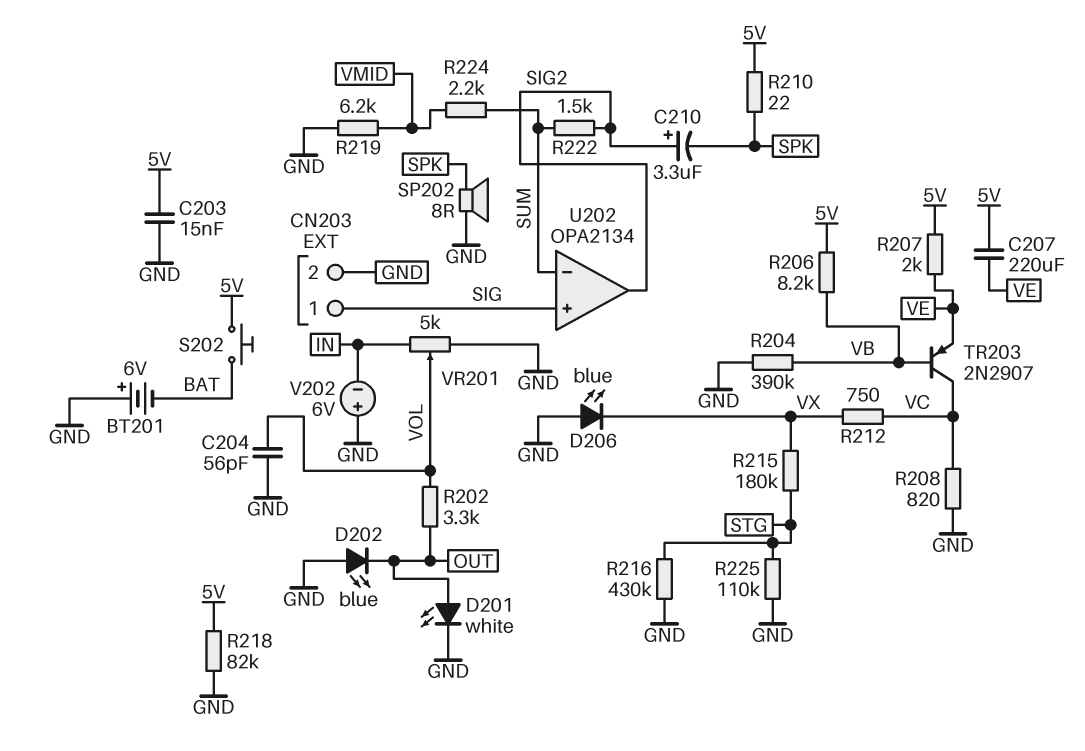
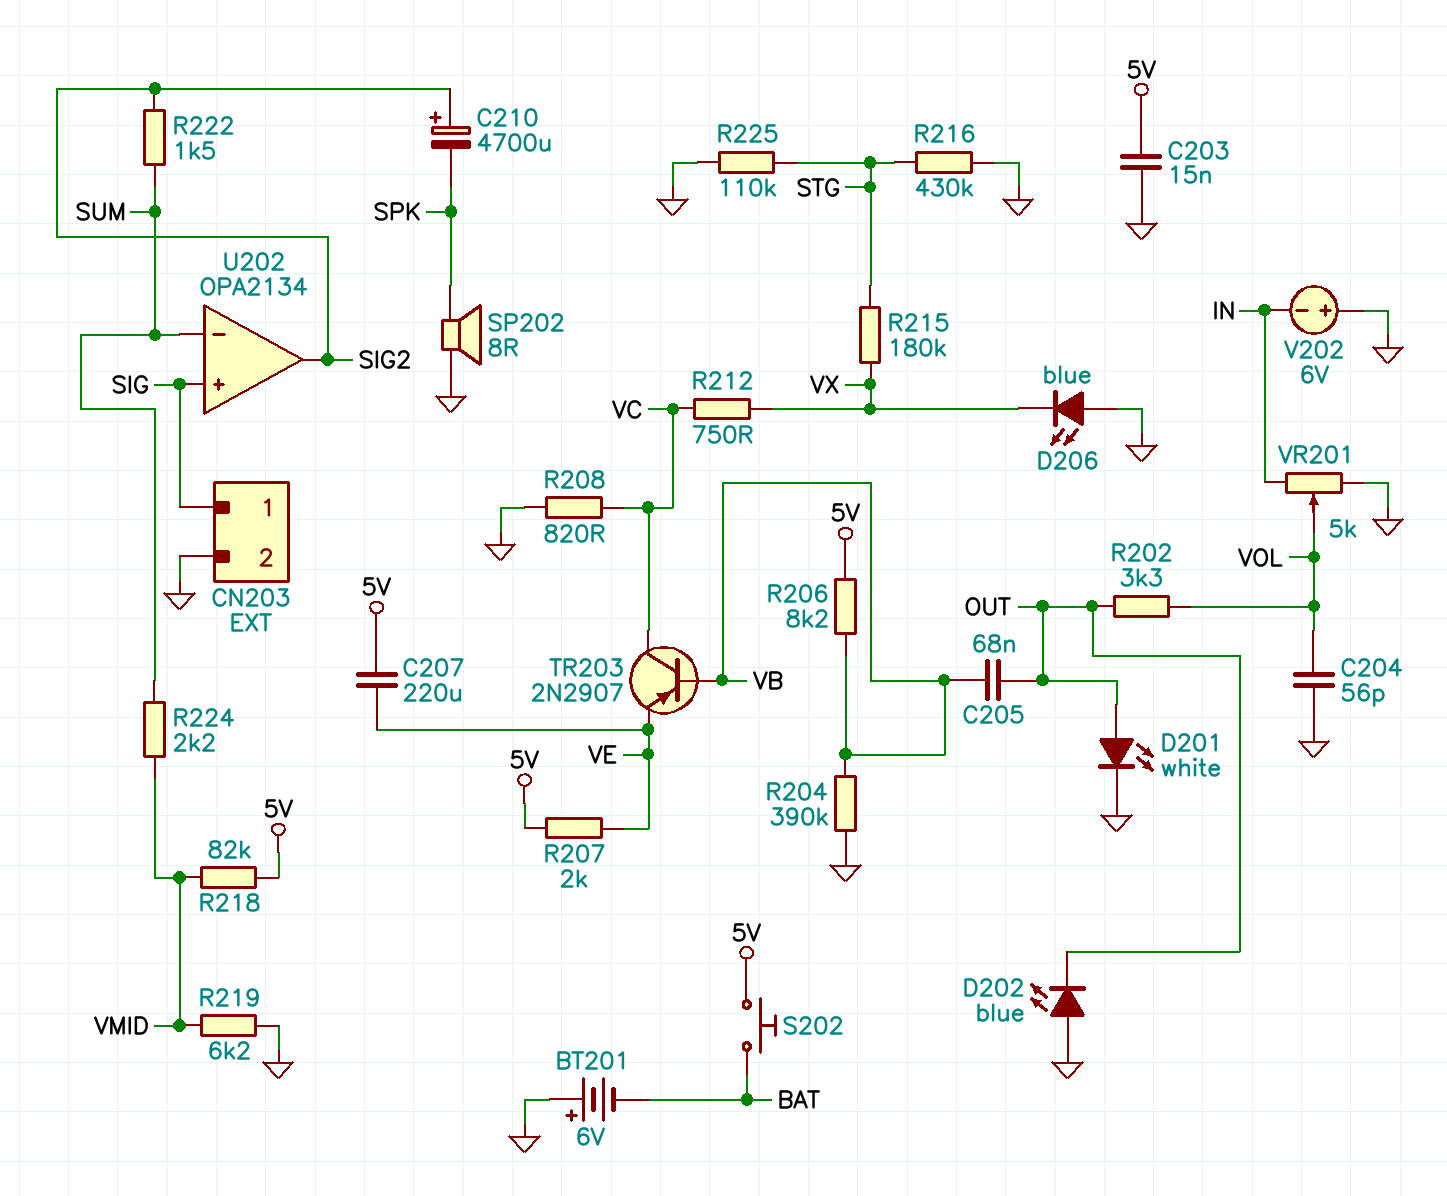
C205: none -> 68nF (OUT, VB)
C210: 3.3uF (plus SIG2, minus SPK) -> 4700uF (plus SIG2, minus SPK)
R210: 22 (5V, SPK) -> none
R218: 82k (5V, GND) -> 82k (5V, VMID)

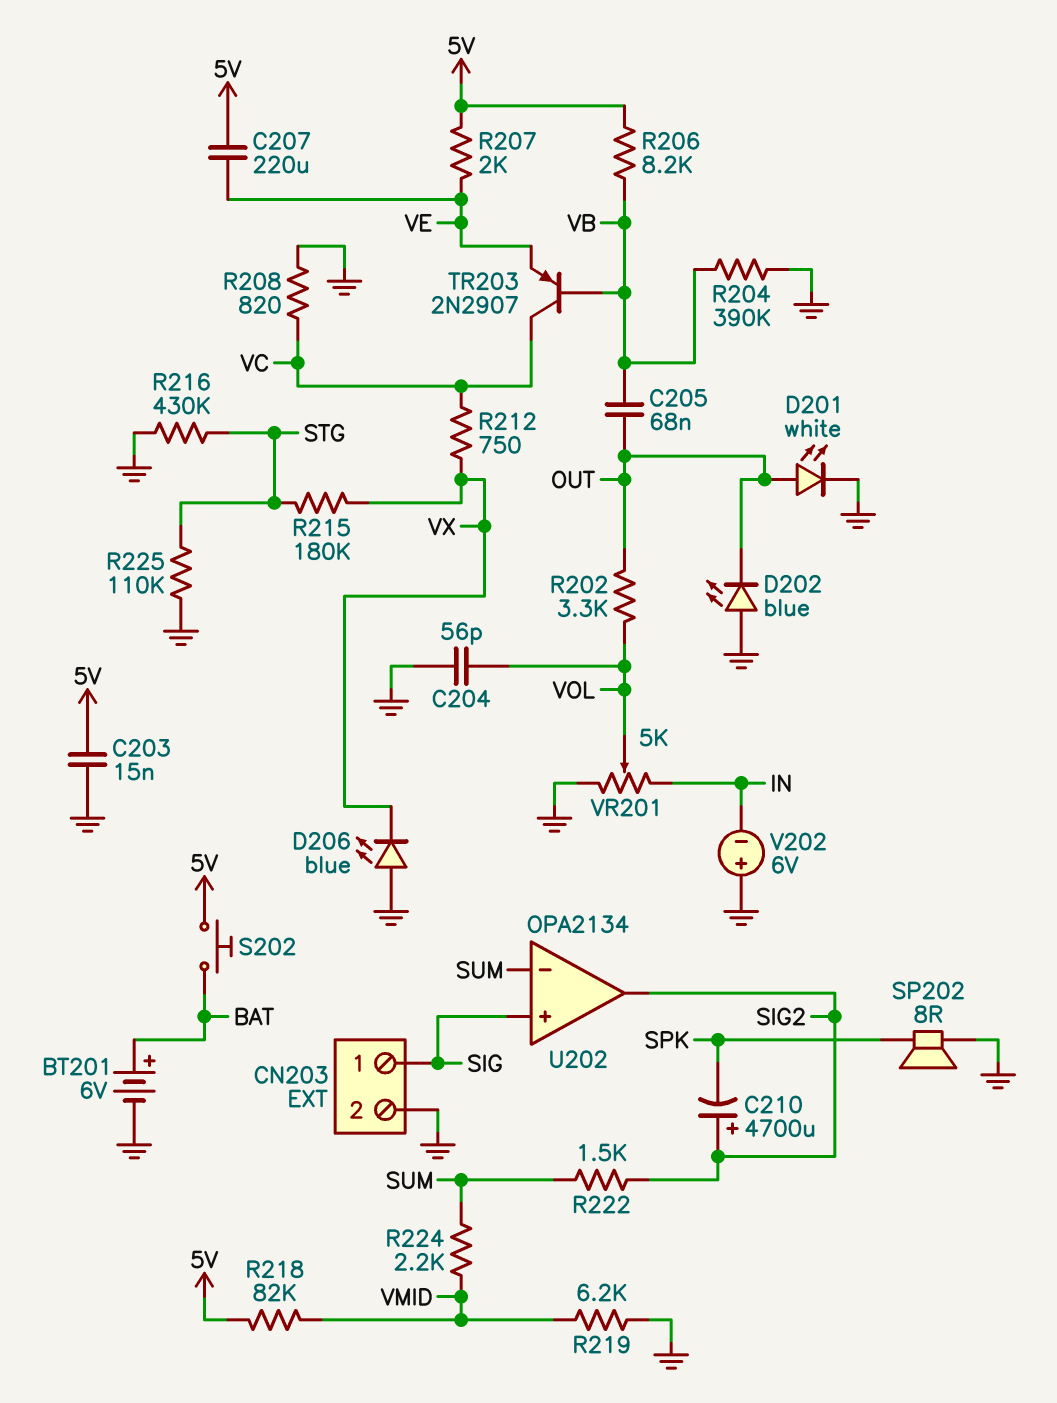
BT201: 6V (plus GND, minus BAT) -> 6V (plus BAT, minus GND)

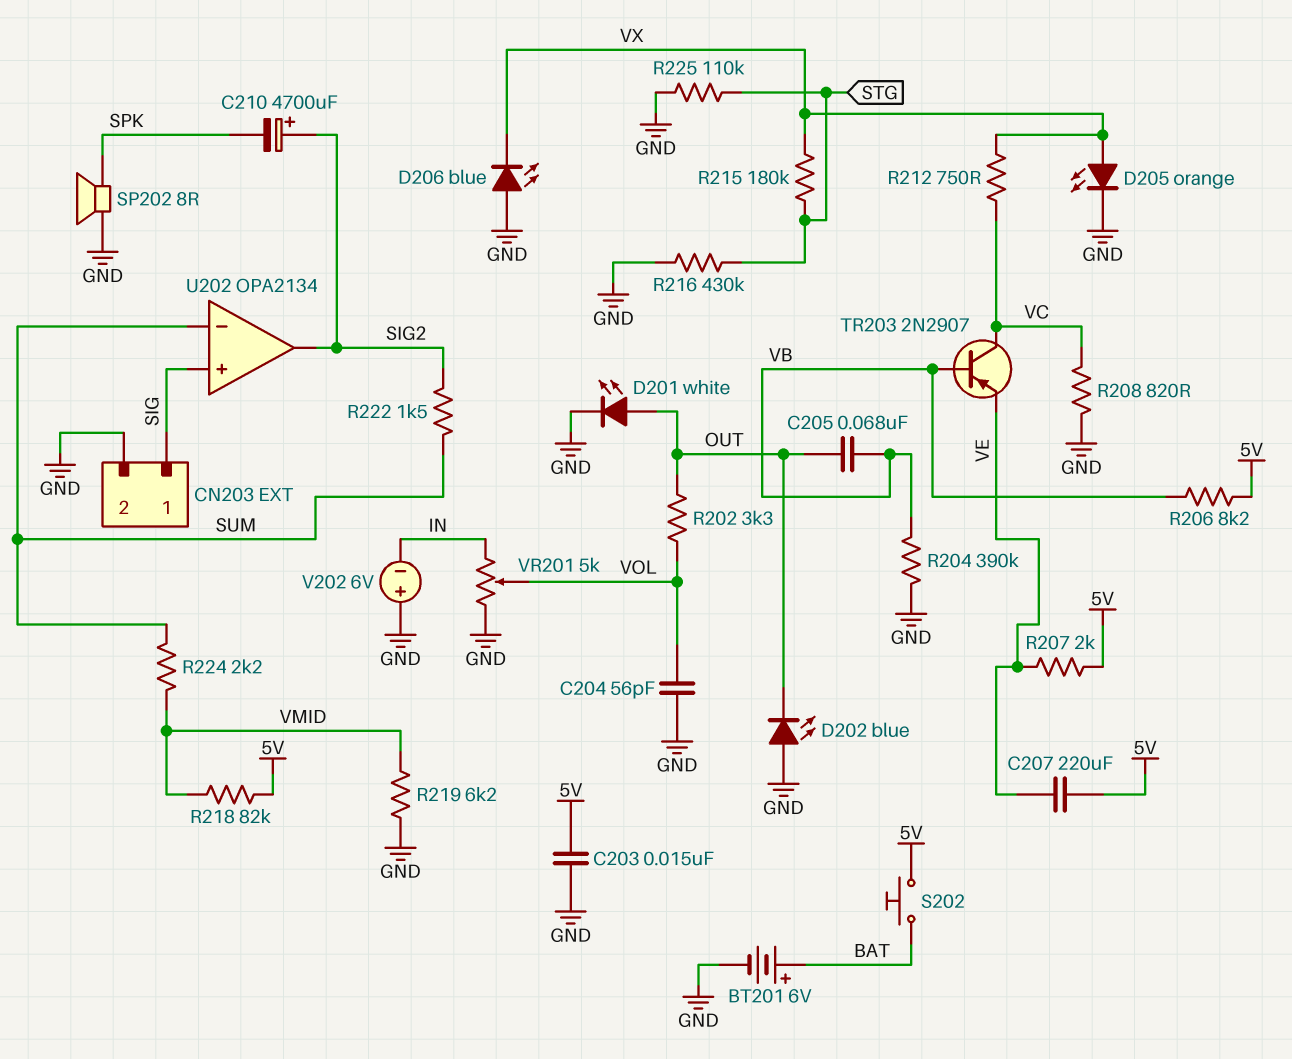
D205: none -> LED orange (A VX, K GND)

